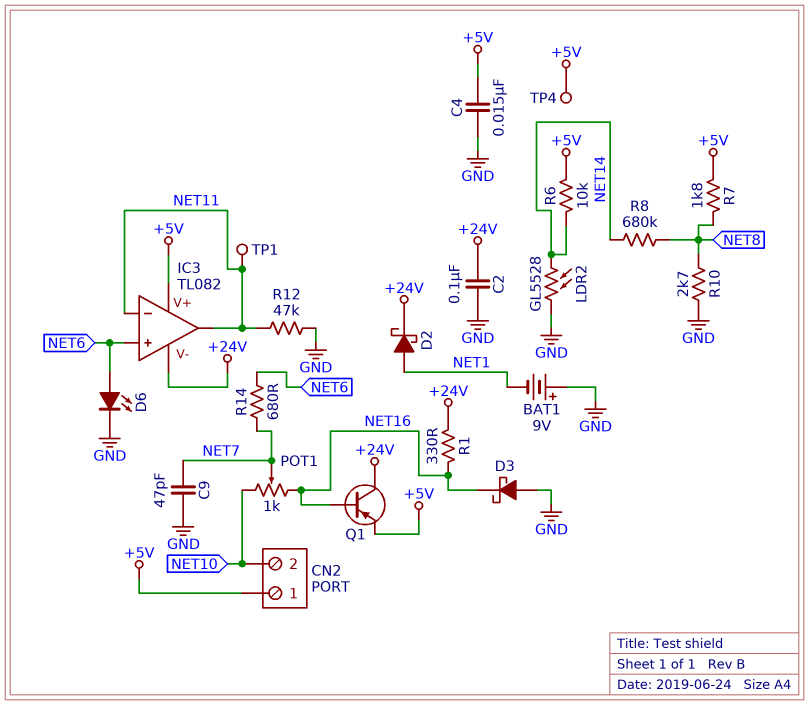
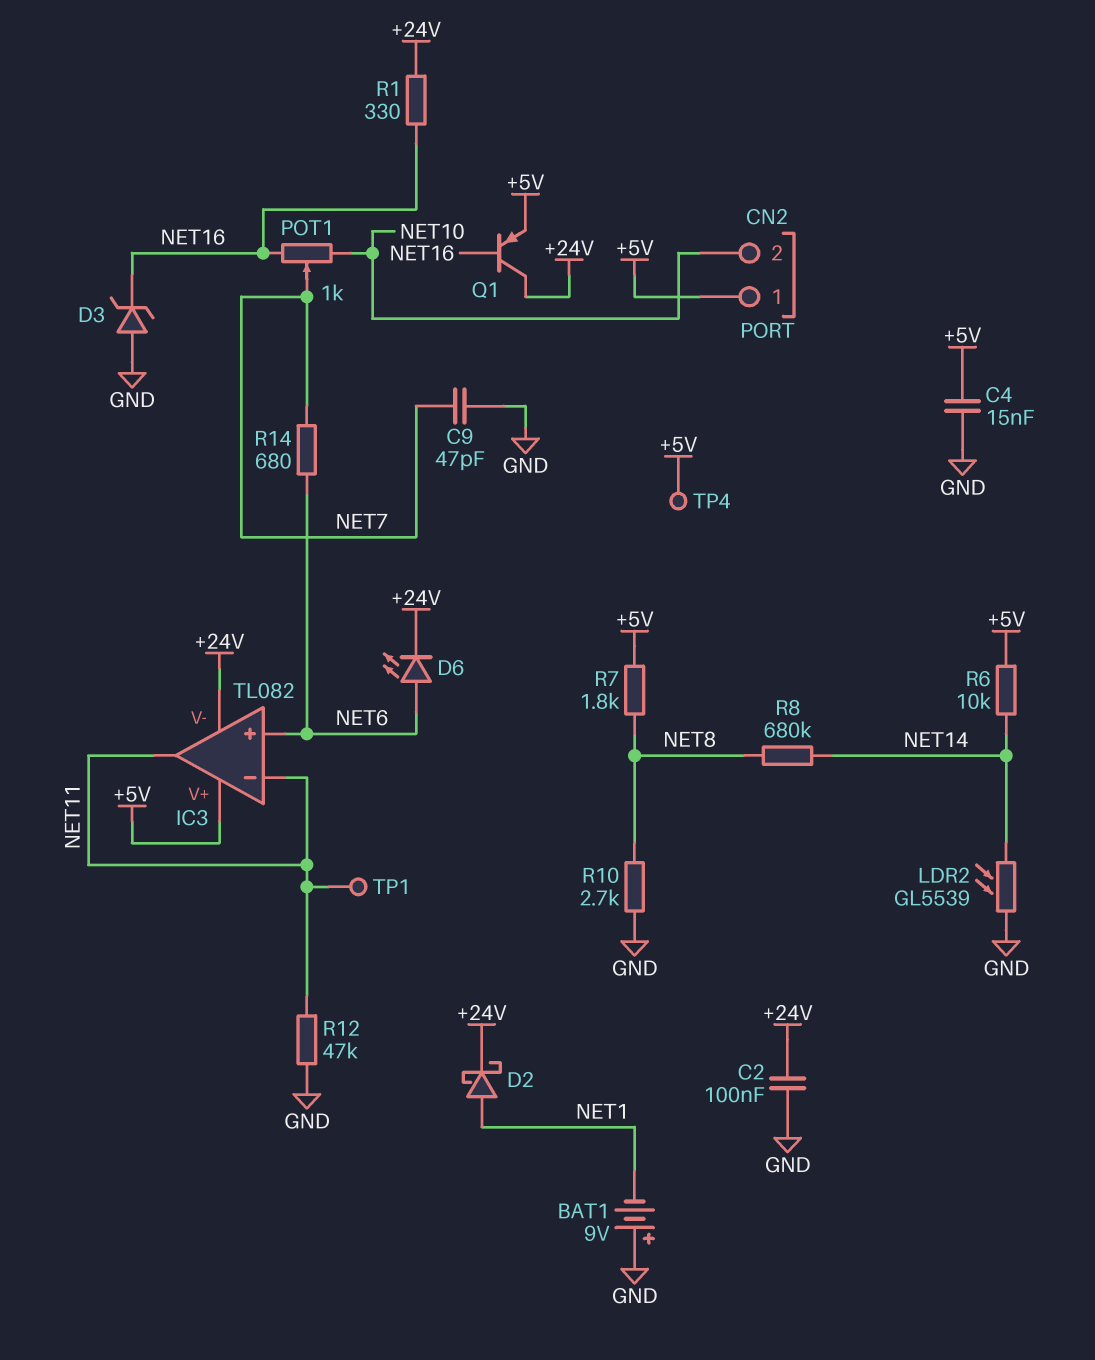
D3: schottky (A GND, K NET16) -> zener (A GND, K NET16)
D6: LED (A NET6, K GND) -> LED (A NET6, K +24V)
LDR2: GL5528 (GND, NET14) -> GL5539 (GND, NET14)

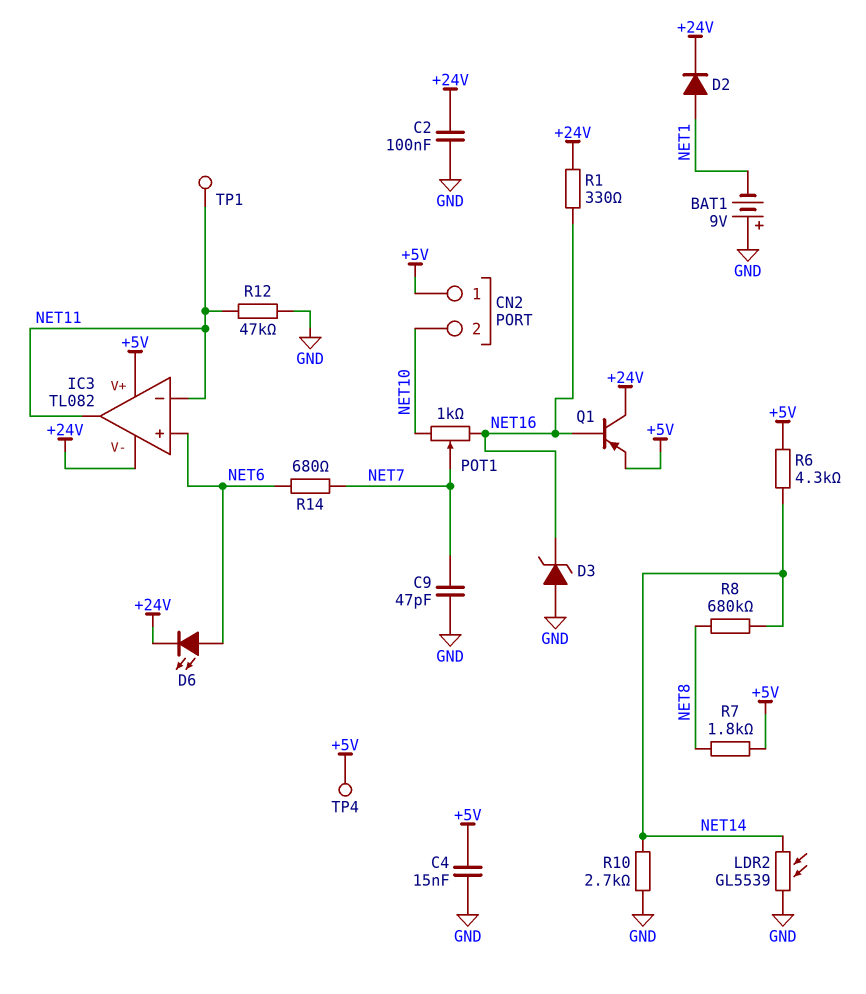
D2: schottky (A NET1, K +24V) -> diode (A NET1, K +24V)
R6: 10k (+5V, NET14) -> 4.3k (+5V, NET14)
R10: 2.7k (GND, NET8) -> 2.7k (GND, NET14)

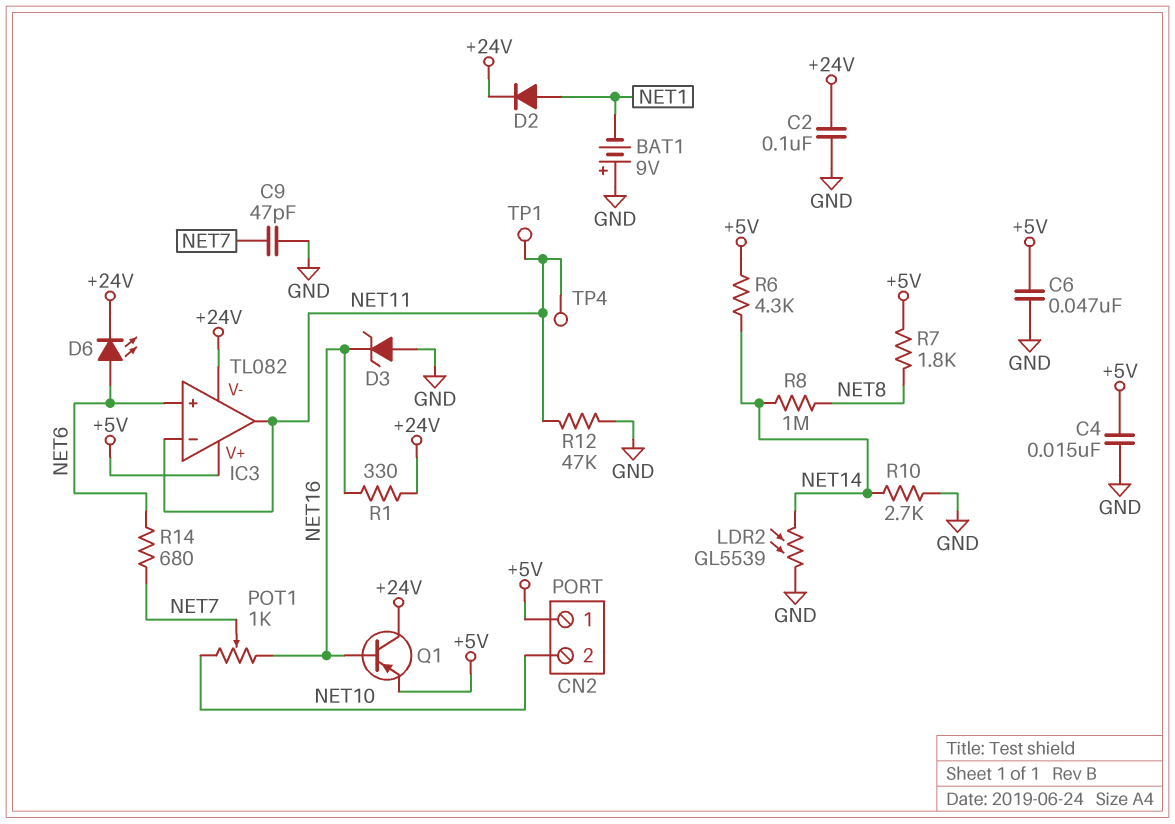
C6: none -> 47nF (+5V, GND)
R8: 680k (NET8, NET14) -> 1M (NET8, NET14)
TP4: test point (+5V) -> test point (NET11)

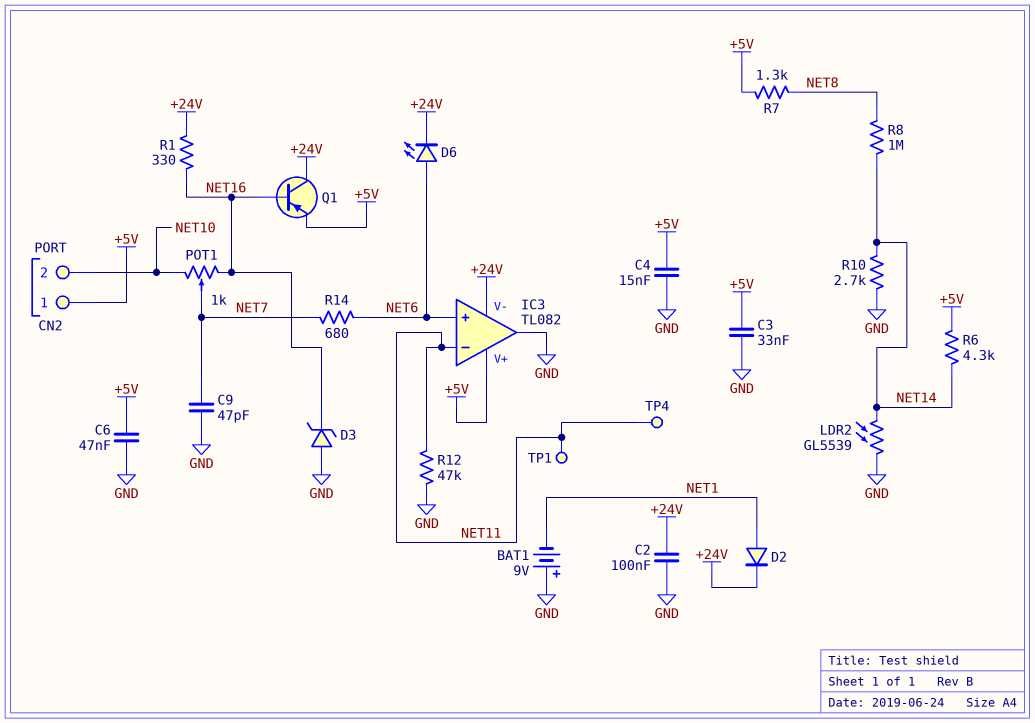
C3: none -> 33nF (+5V, GND)
IC3 pin out: NET11 -> GND
R7: 1.8k (+5V, NET8) -> 1.3k (+5V, NET8)

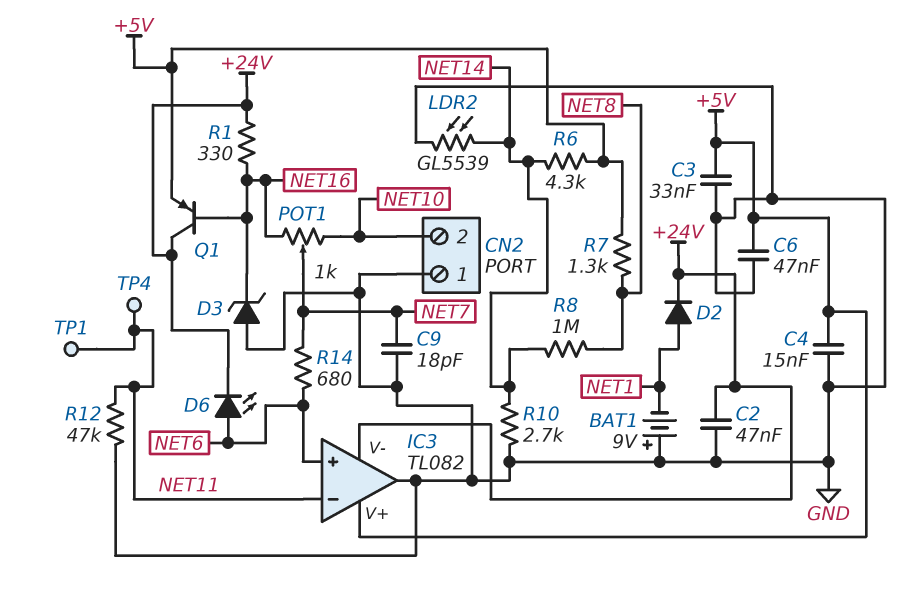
C2: 100nF (+24V, GND) -> 47nF (+24V, GND)
C9: 47pF (GND, NET7) -> 18pF (GND, NET7)
CN2 pin 1: +5V -> GND

